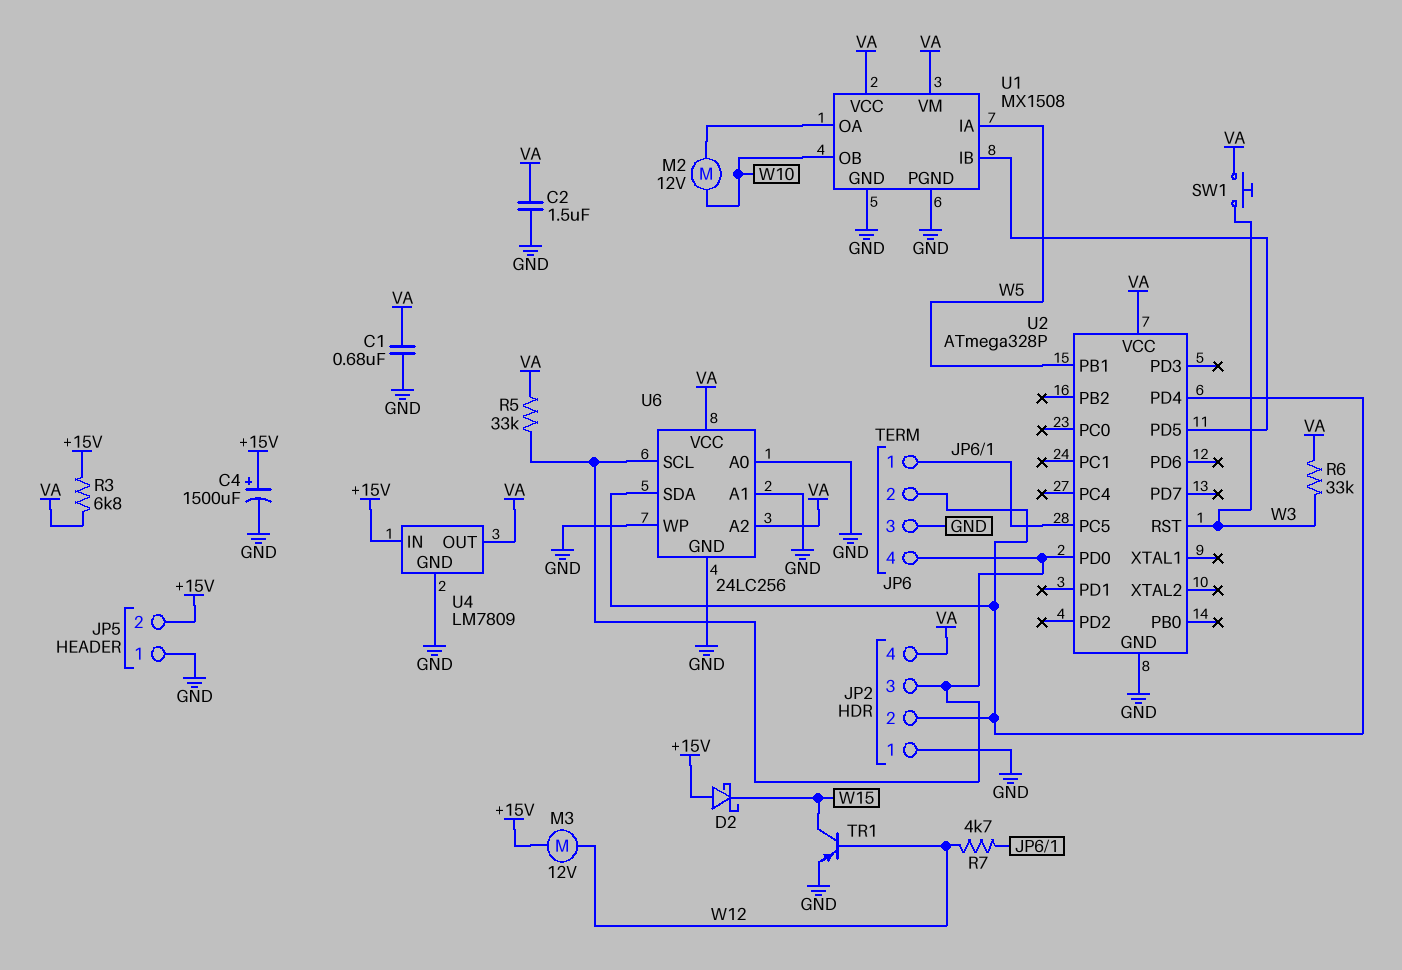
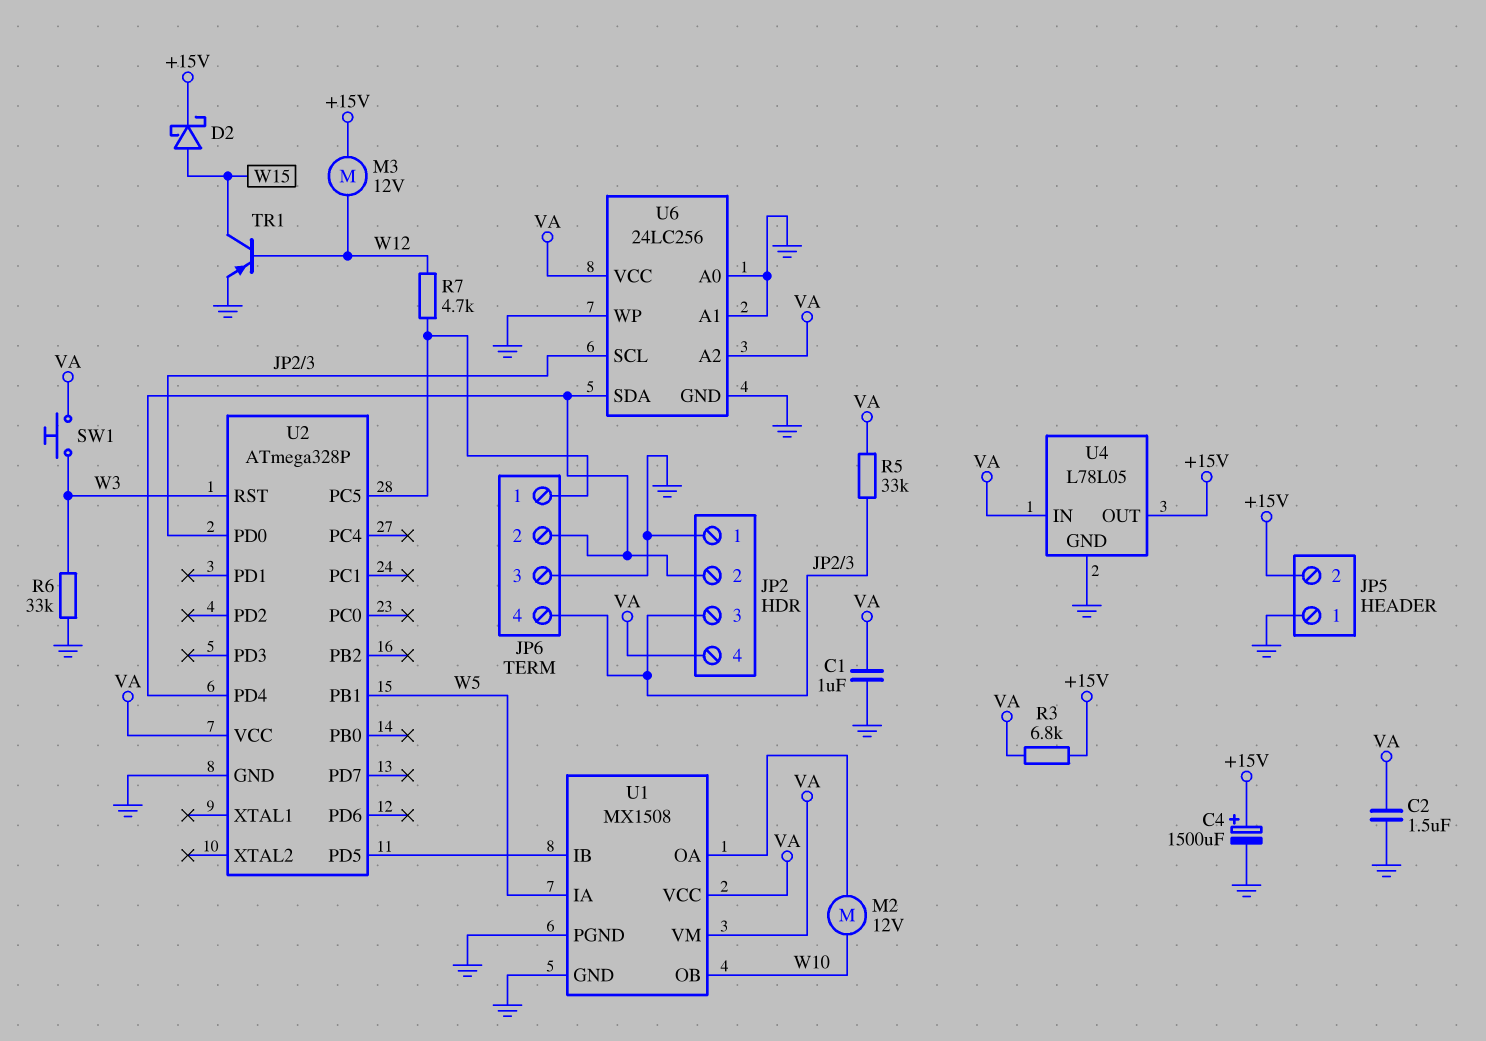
C1: 680nF (GND, VA) -> 1uF (GND, VA)
D2: schottky (A +15V, K W15) -> schottky (A W15, K +15V)
R6: 33k (VA, W3) -> 33k (GND, W3)
U4: LM7809 -> L78L05
U4 pin IN: +15V -> VA
U4 pin OUT: VA -> +15V

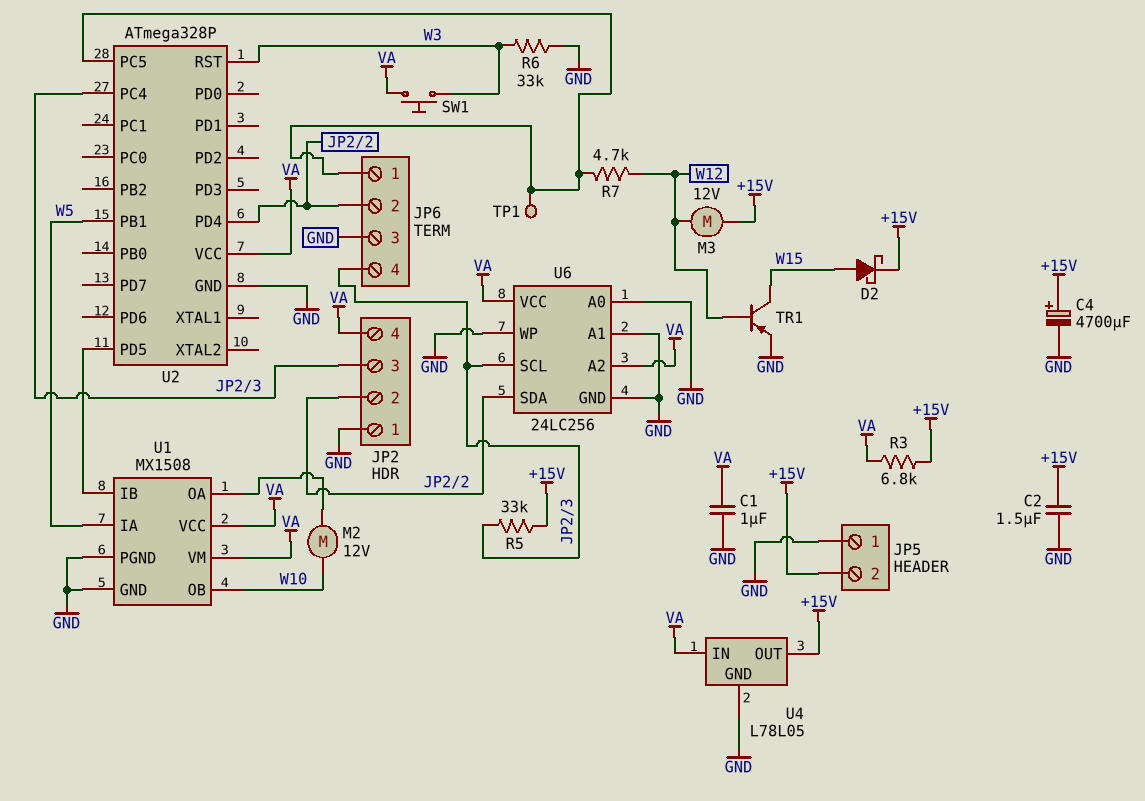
C2: 1.5uF (GND, VA) -> 1.5uF (+15V, GND)
C4: 1500uF (plus +15V, minus GND) -> 4700uF (plus +15V, minus GND)
R5: 33k (JP2/3, VA) -> 33k (+15V, JP2/3)
TP1: none -> test point (JP6/1)
U2 pin PC4: none -> JP2/3
U2 pin PD0: JP2/3 -> none

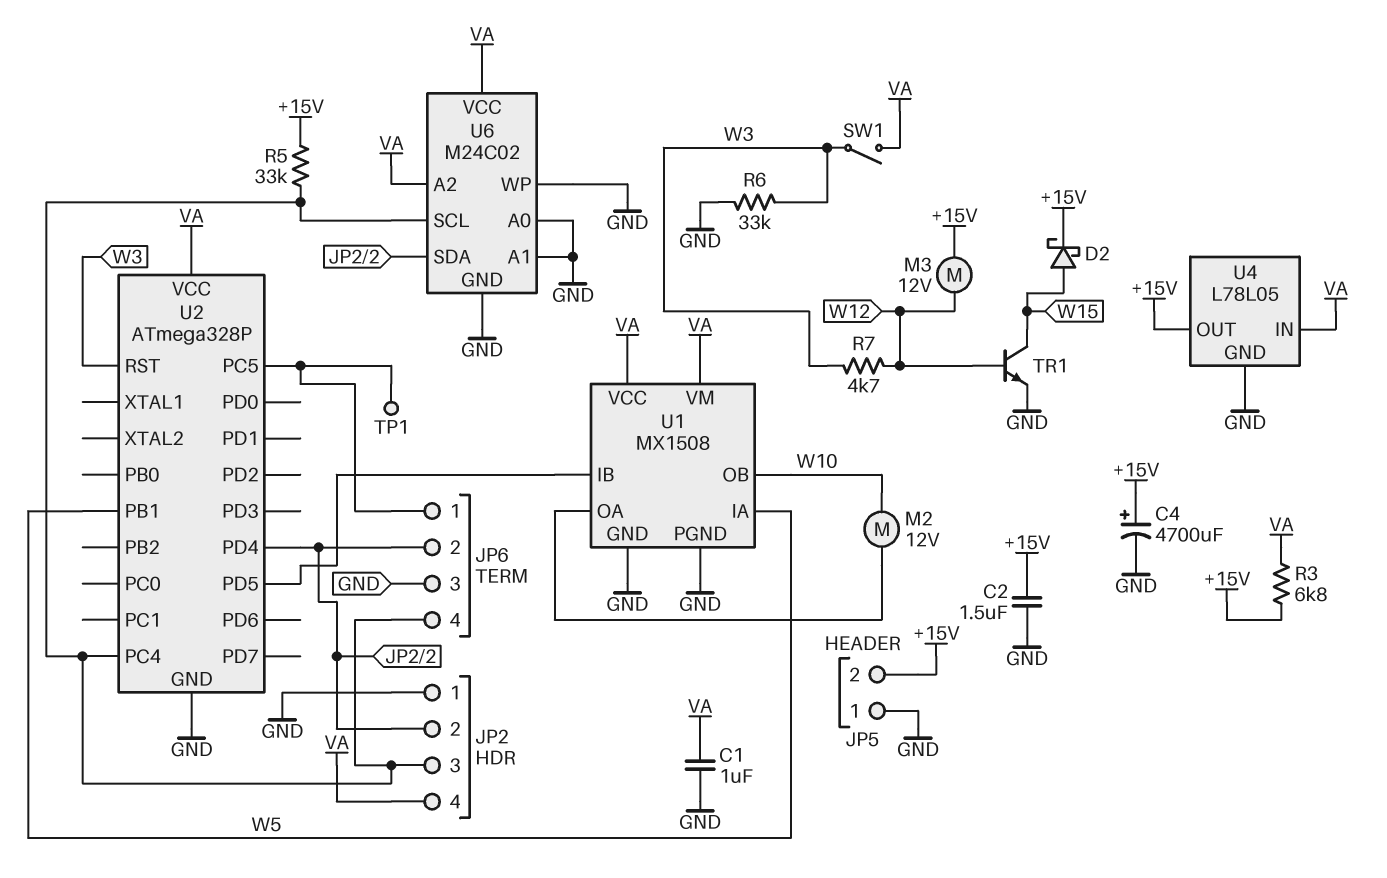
R7: 4.7k (JP6/1, W12) -> 4.7k (W3, W12)
SW1: button (VA, W3) -> switch (VA, W3)
TR1: PNP (B W12, C W15, E GND) -> NPN (B W12, C W15, E GND)
U6: 24LC256 -> M24C02

